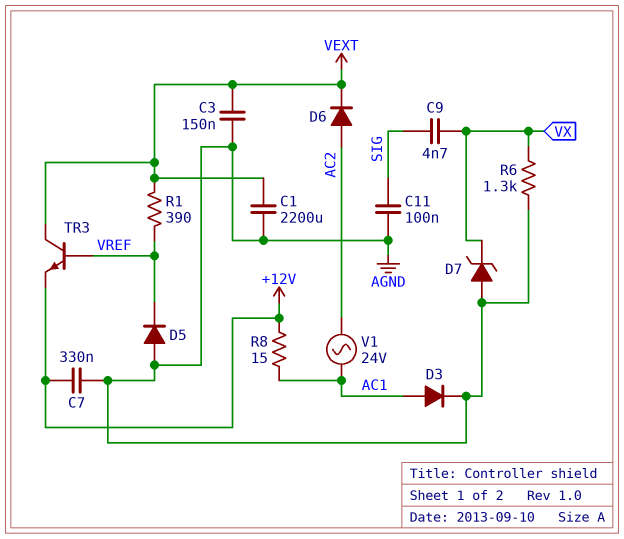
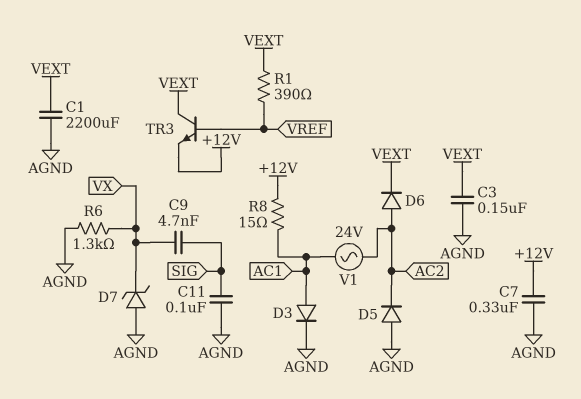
D5: diode (A AGND, K VREF) -> diode (A AGND, K AC2)

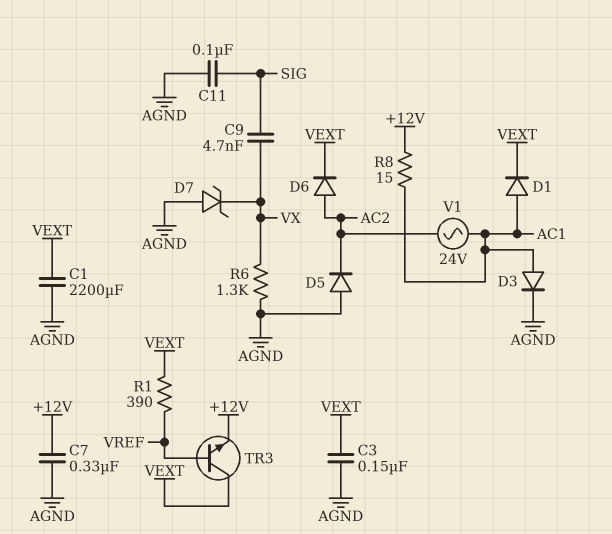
D1: none -> diode (A AC1, K VEXT)

